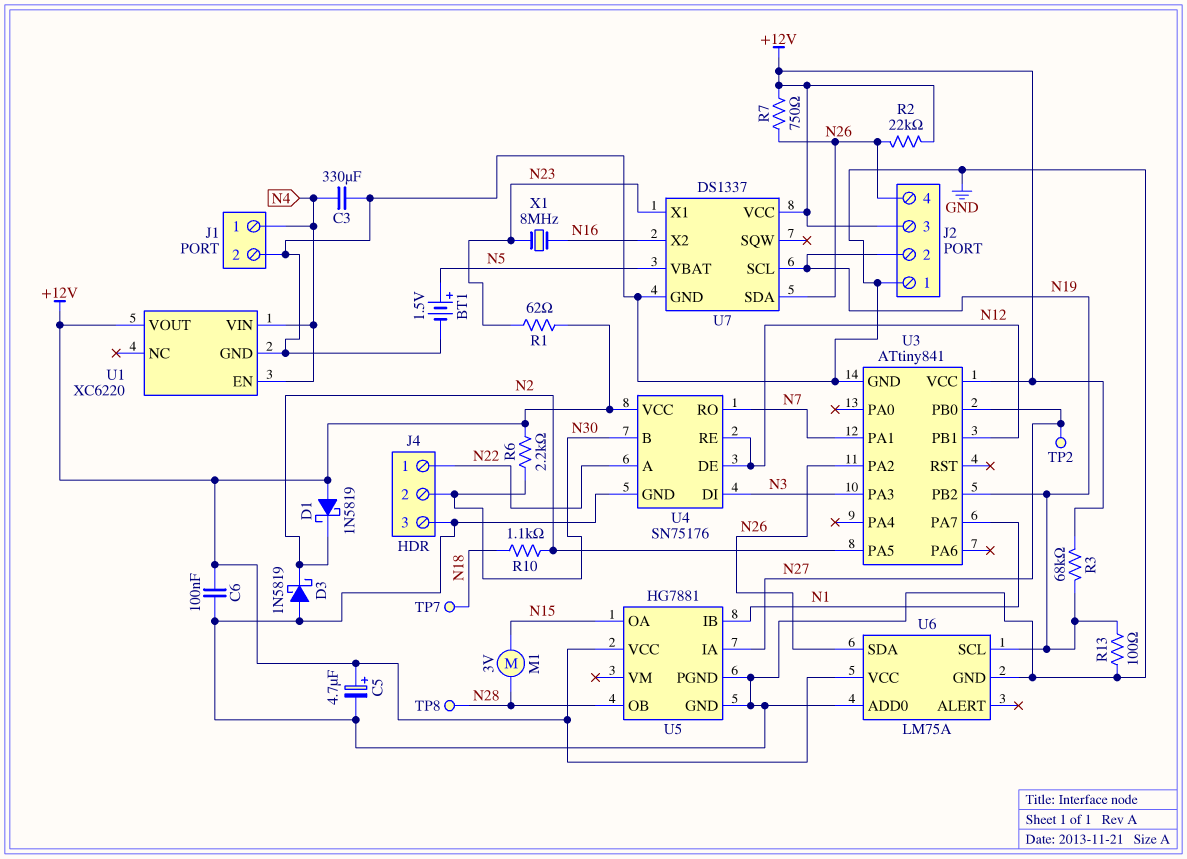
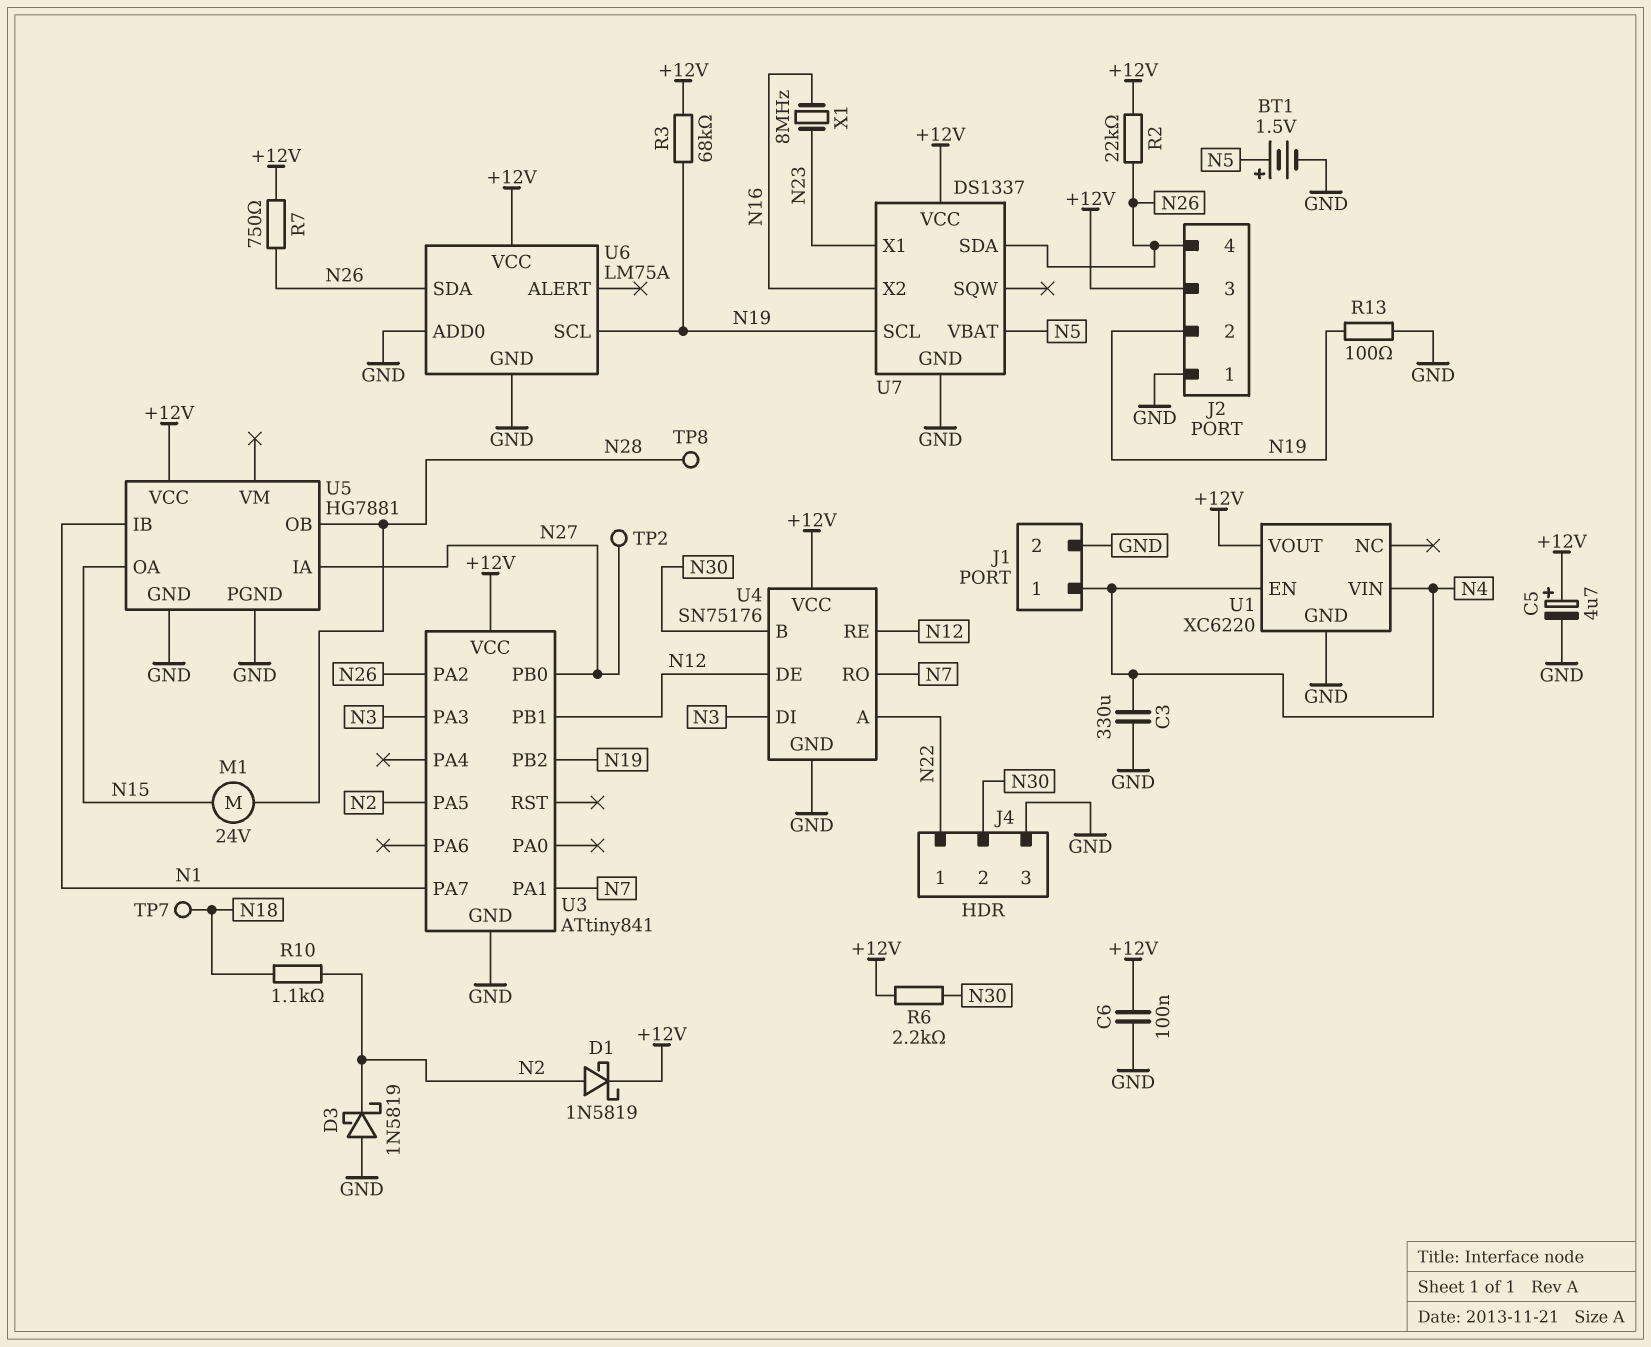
D1: schottky 1N5819 (A +12V, K N2) -> schottky 1N5819 (A N2, K +12V)
M1: motor 3V (N15, N28) -> motor 24V (N15, N28)
R1: 62 (+12V, N23) -> none

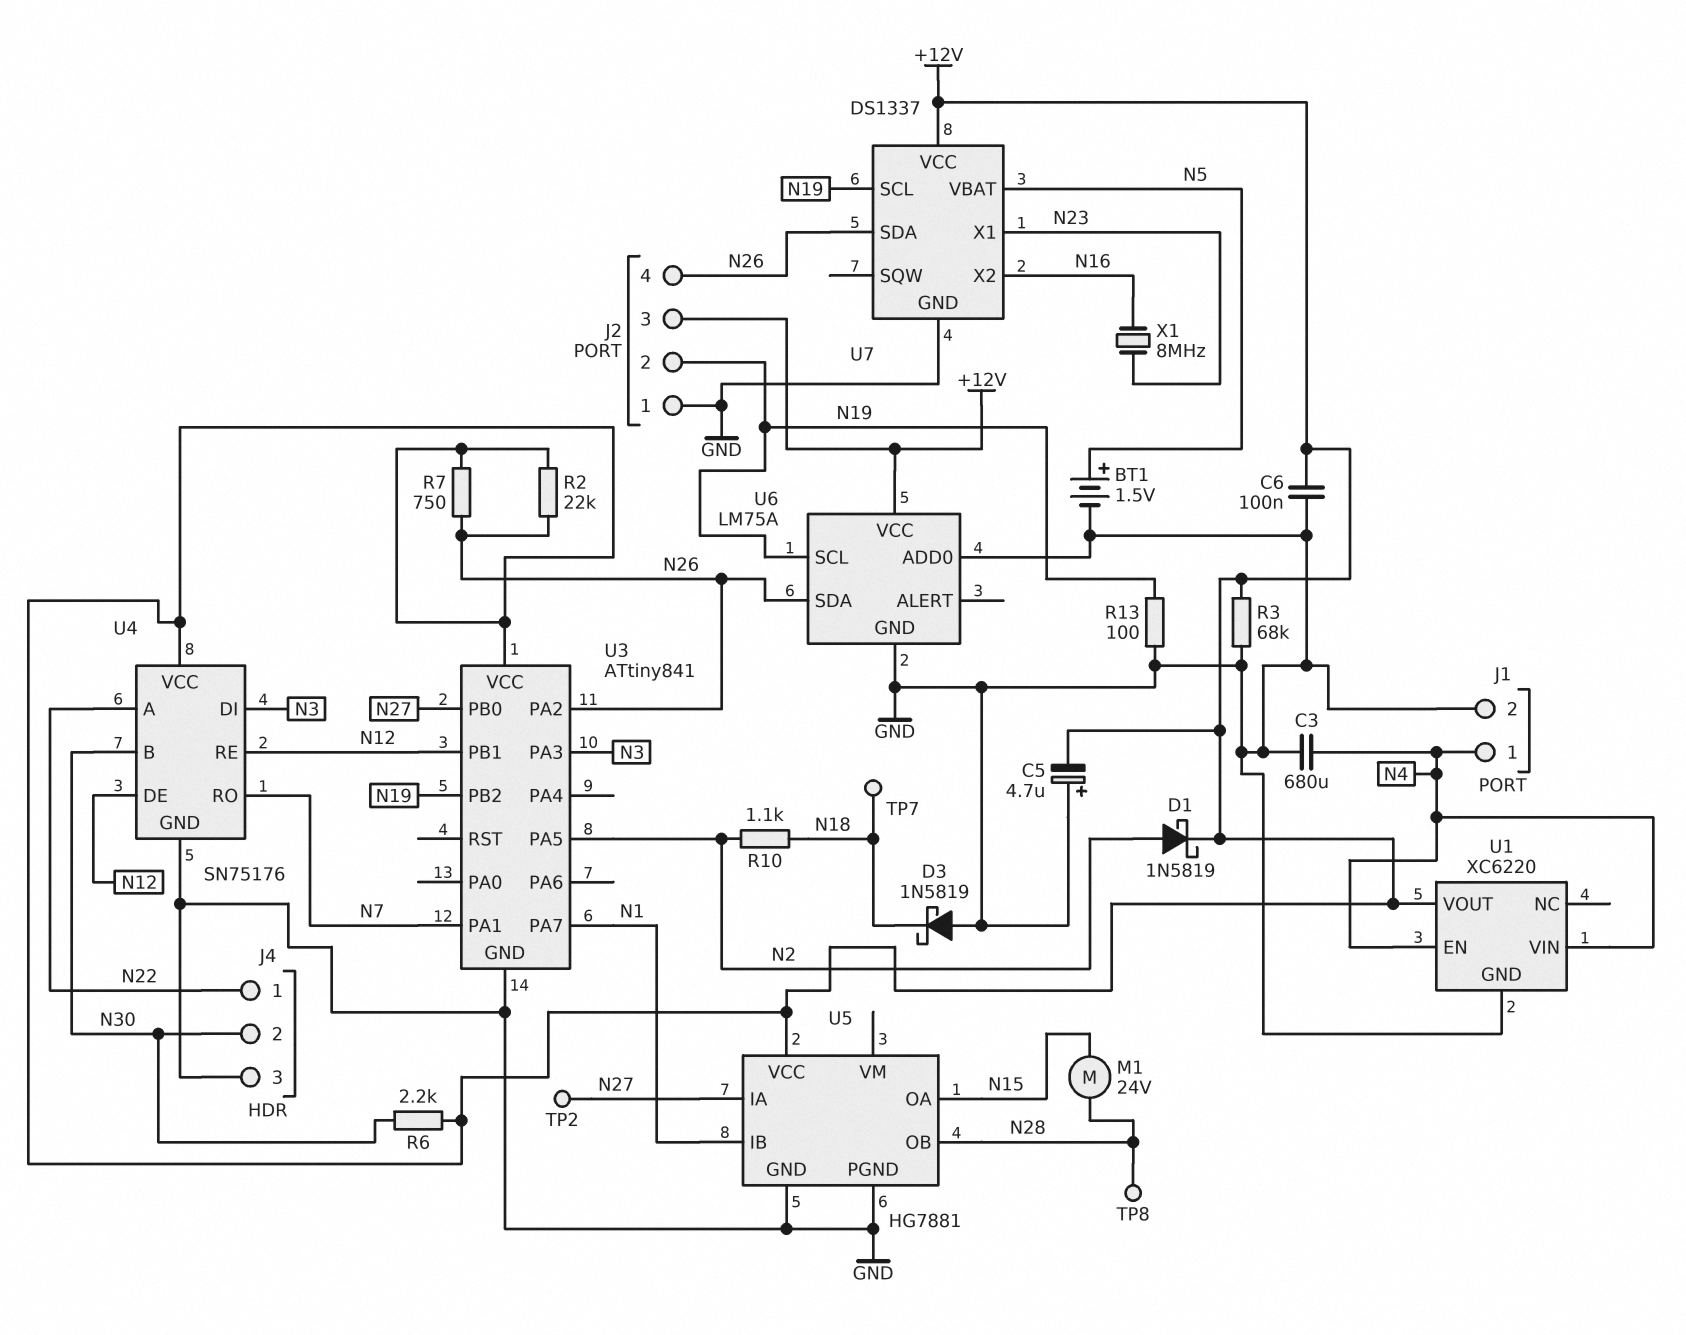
C3: 330uF (GND, N4) -> 680uF (GND, N4)
C5: 4.7uF (plus +12V, minus GND) -> 4.7uF (plus GND, minus +12V)
D3: schottky 1N5819 (A GND, K N2) -> schottky 1N5819 (A GND, K N18)
R3: 68k (+12V, N19) -> 68k (+12V, GND)

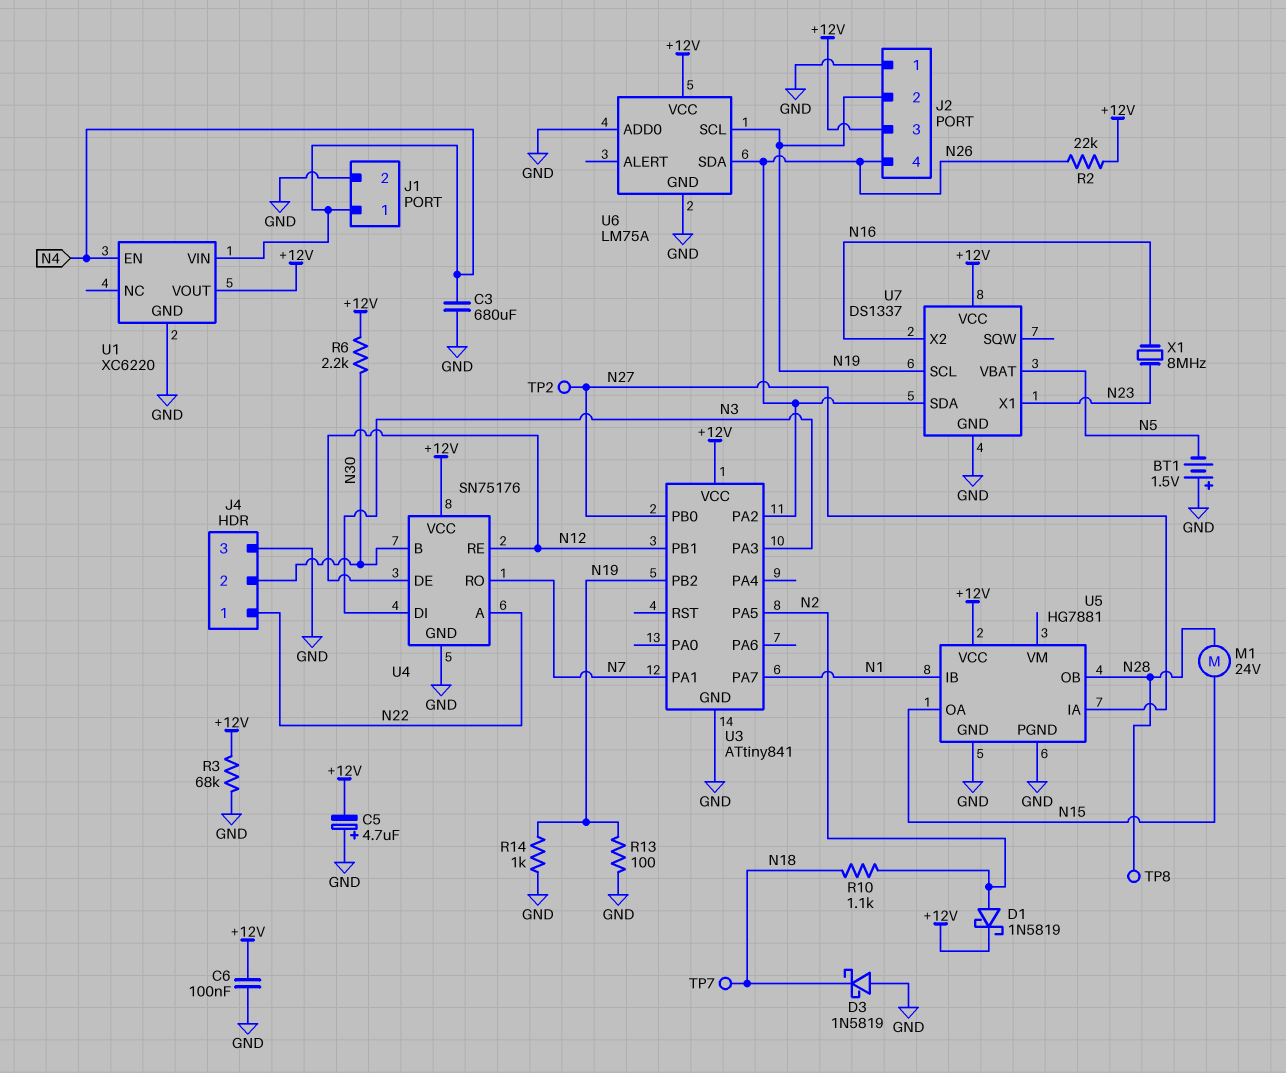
BT1: 1.5V (plus N5, minus GND) -> 1.5V (plus GND, minus N5)
R7: 750 (+12V, N26) -> none
R14: none -> 1k (GND, N19)

